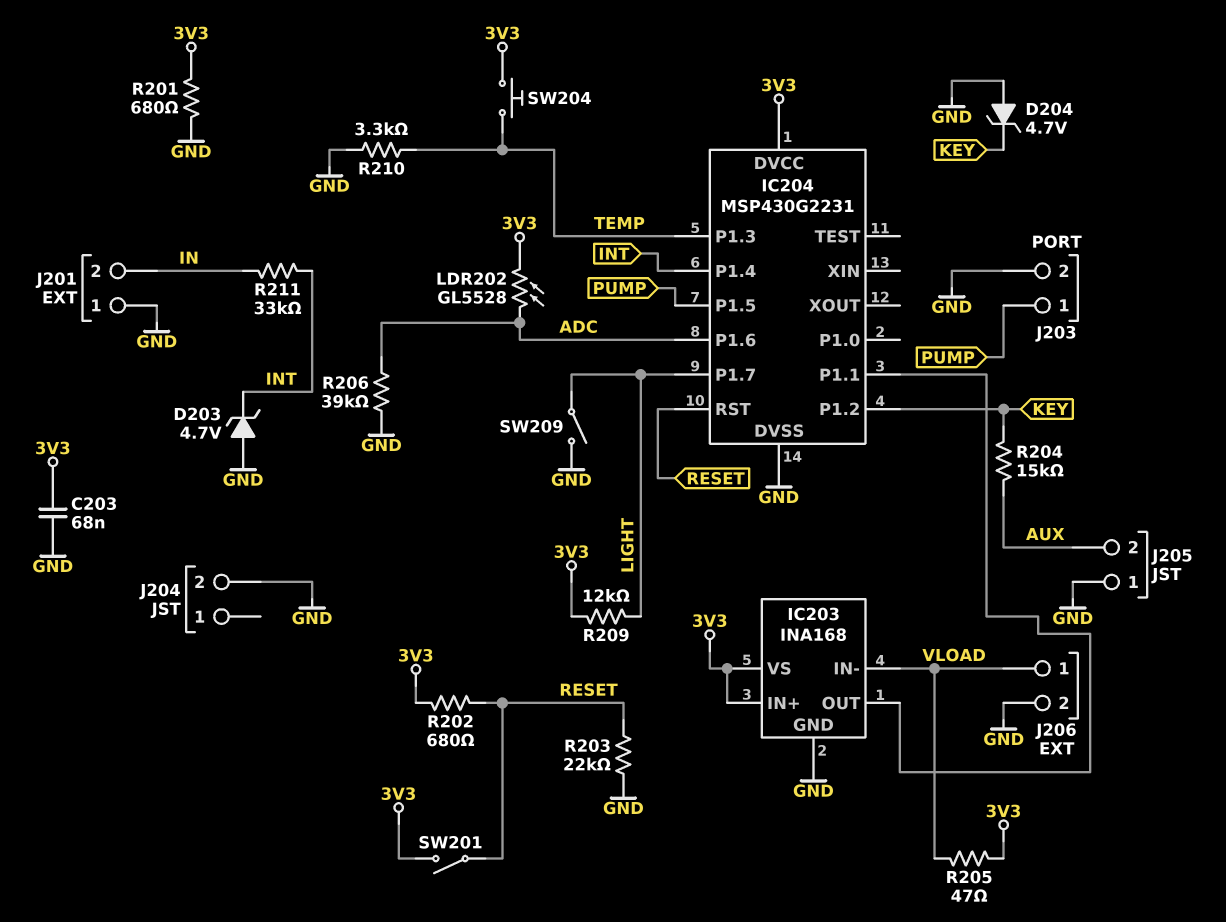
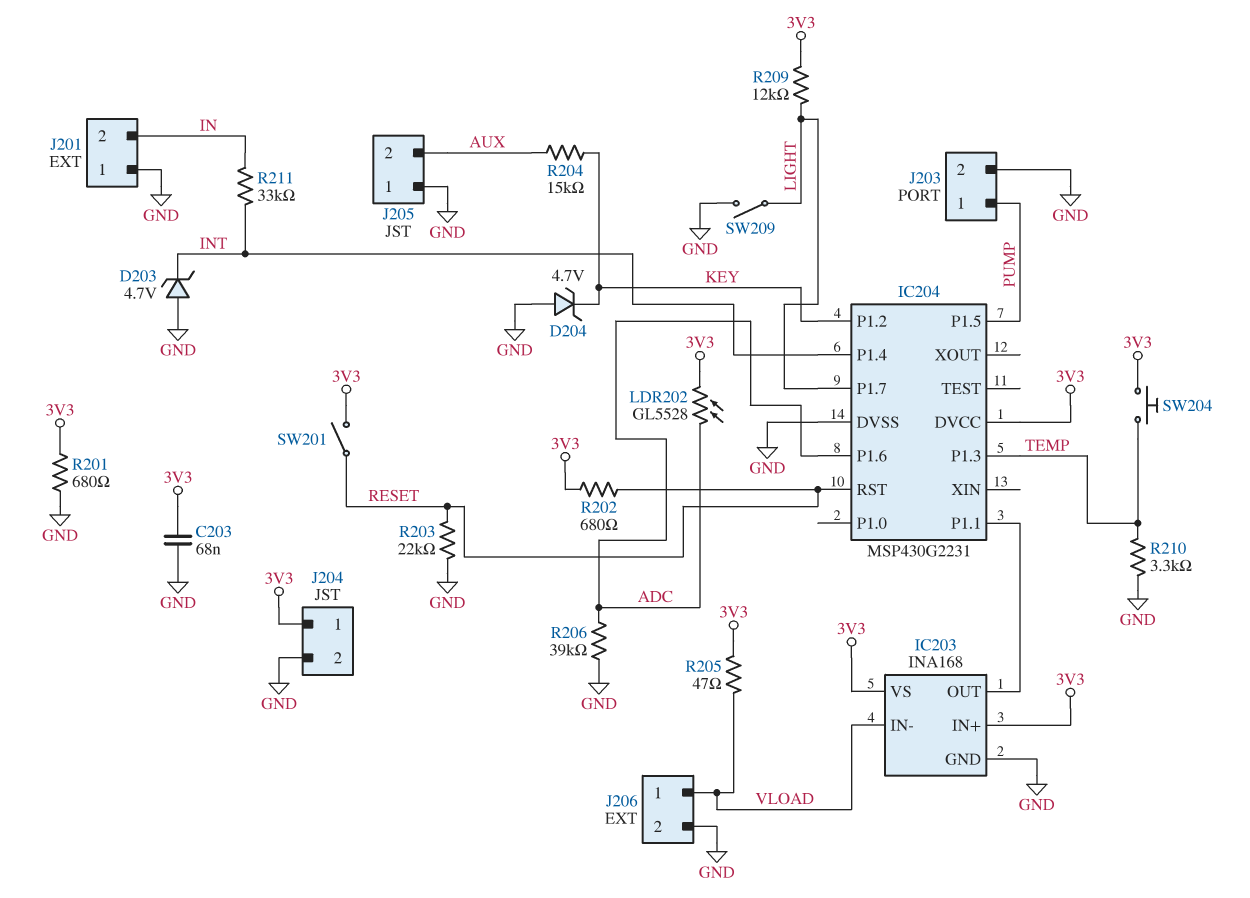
J204 pin 1: none -> 3V3

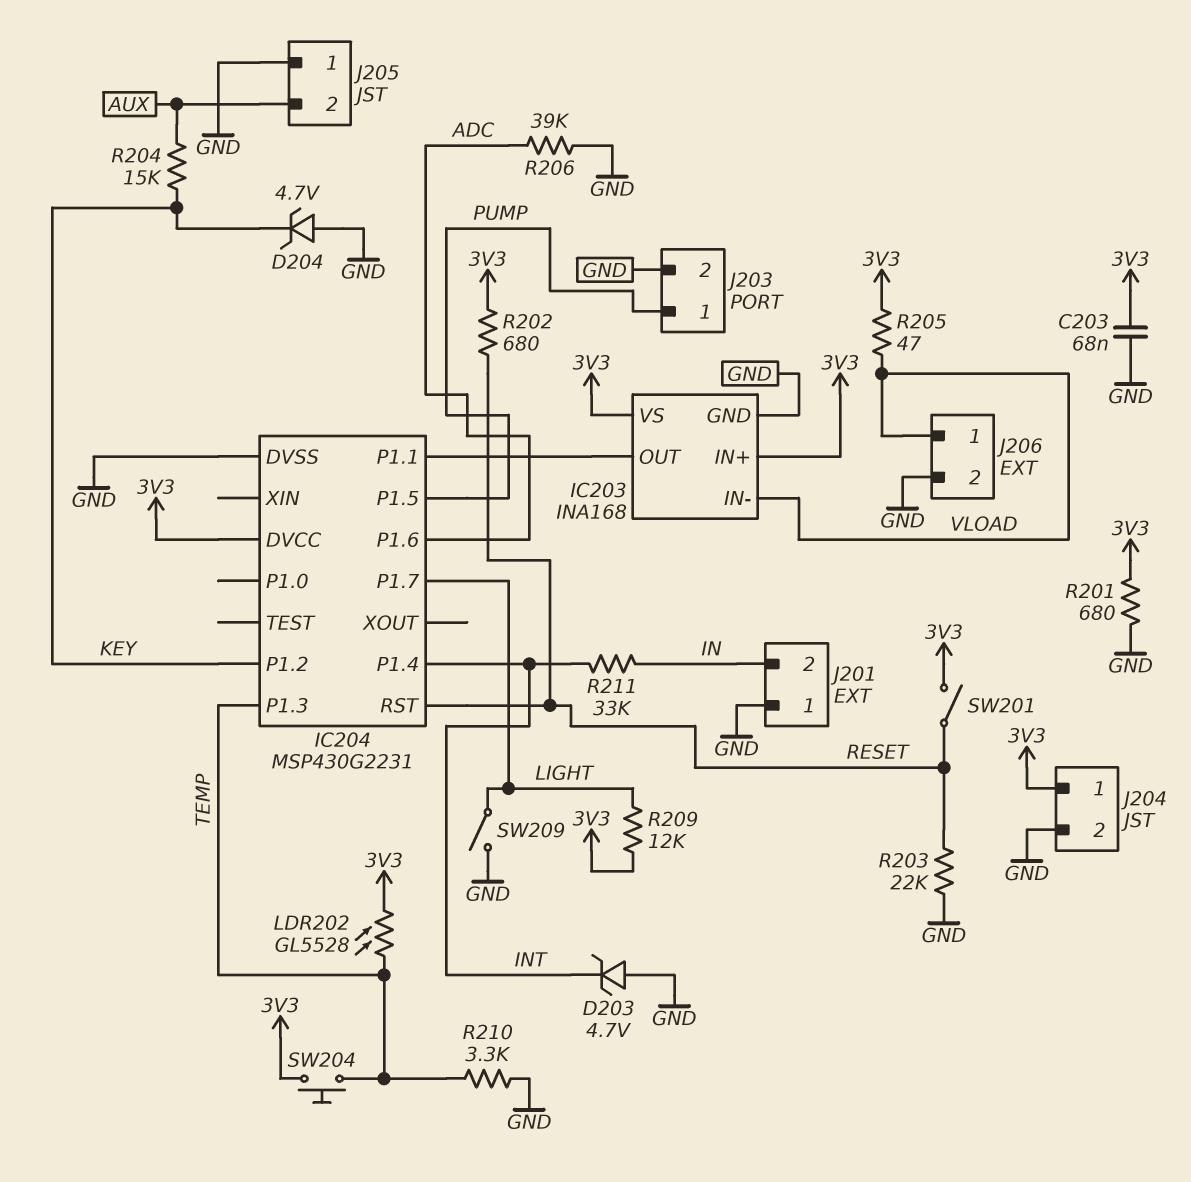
LDR202: GL5528 (3V3, ADC) -> GL5528 (3V3, TEMP)

